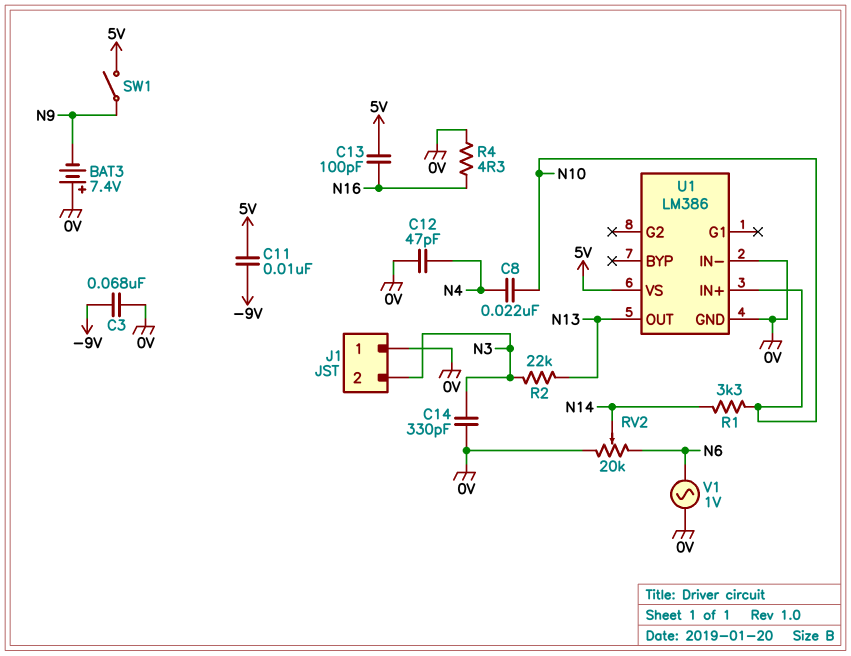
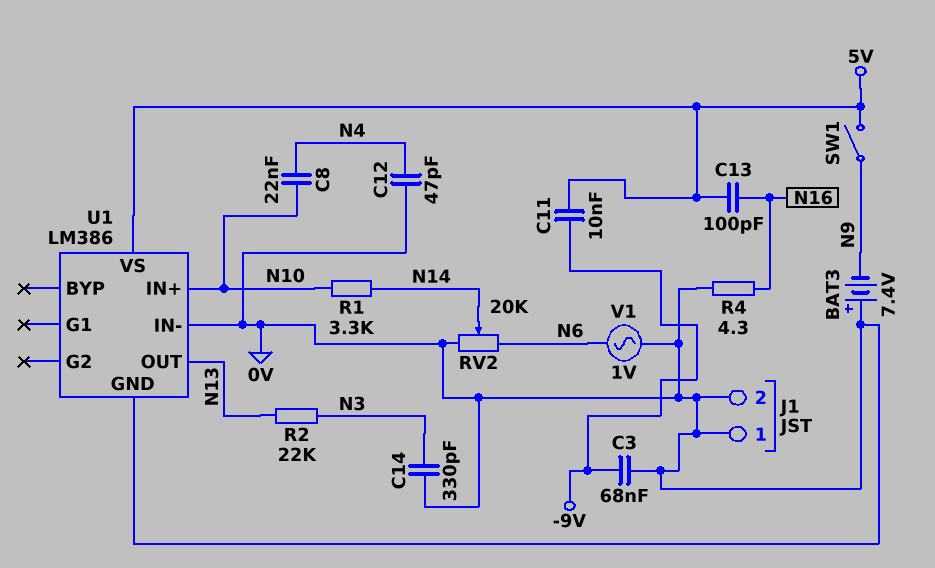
J1 pin 2: N3 -> 0V

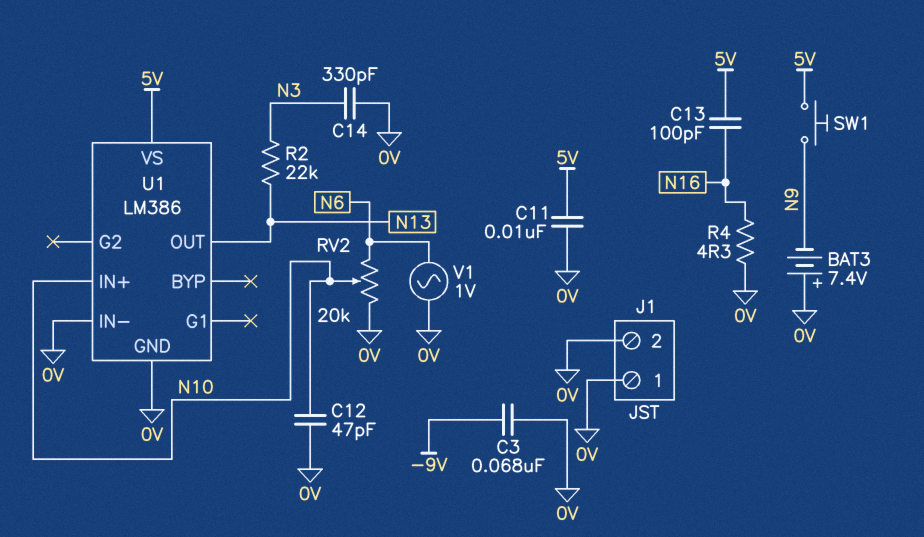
C8: 22nF (N4, N10) -> none
C11: 10nF (-9V, 5V) -> 10nF (0V, 5V)
C12: 47pF (0V, N4) -> 47pF (0V, N10)
R1: 3.3k (N10, N14) -> none
RV2: 20k (0V, N6, wiper N14) -> 20k (0V, N6, wiper N10)
SW1: switch (5V, N9) -> button (5V, N9)

